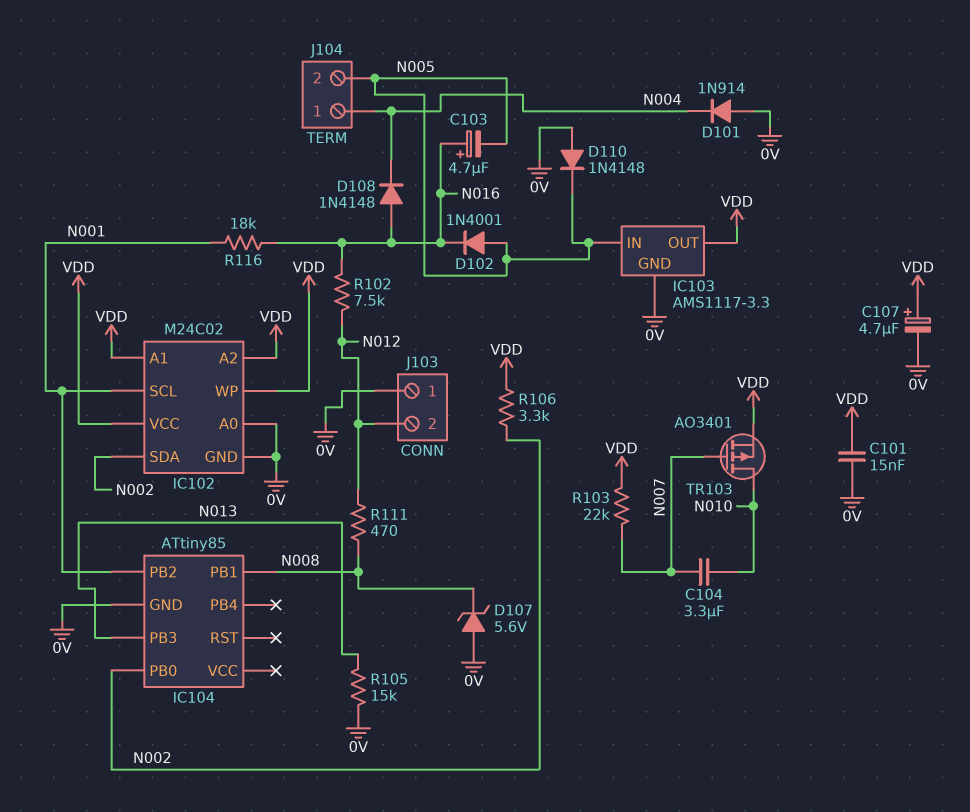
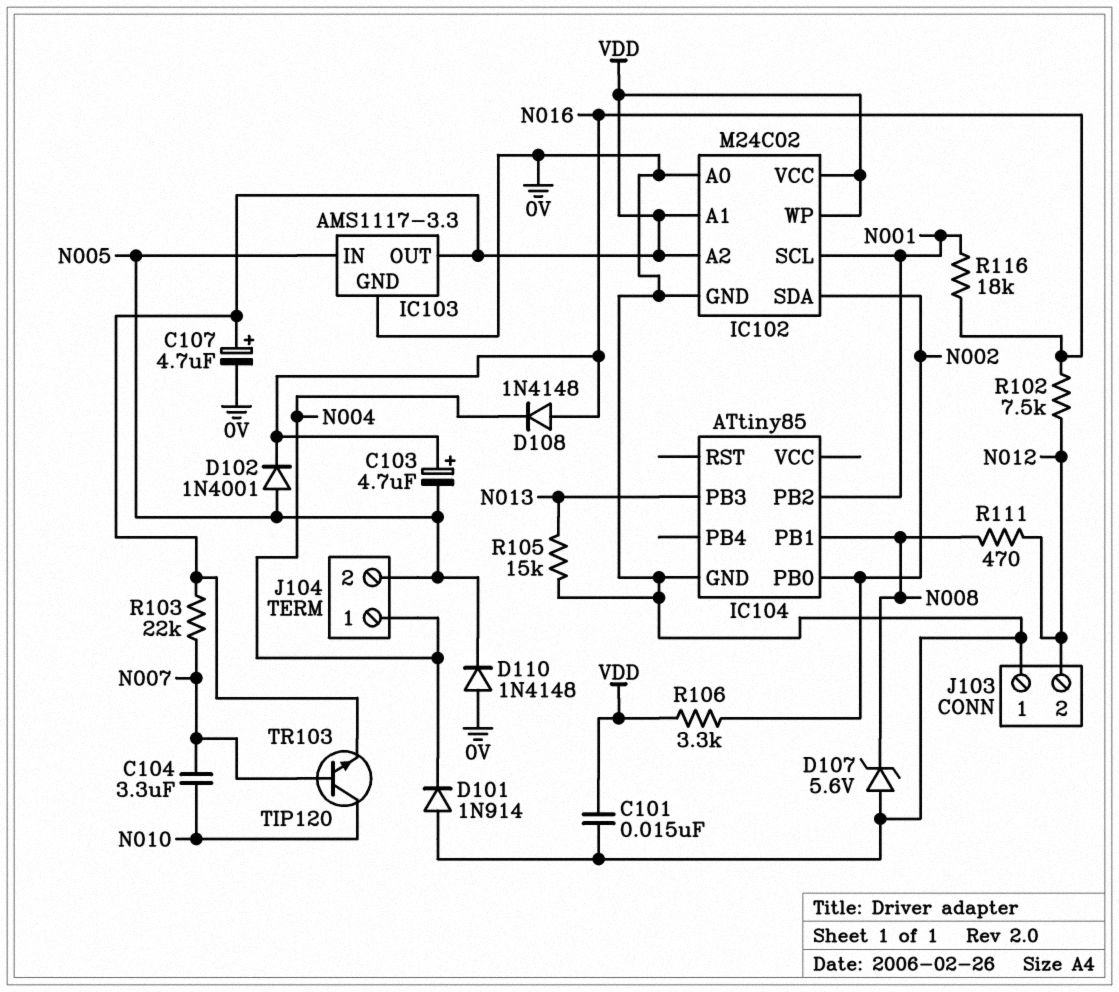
TR103: PMOS AO3401 (G N007, D N010, S VDD) -> NPN TIP120 (B N007, C N010, E VDD)

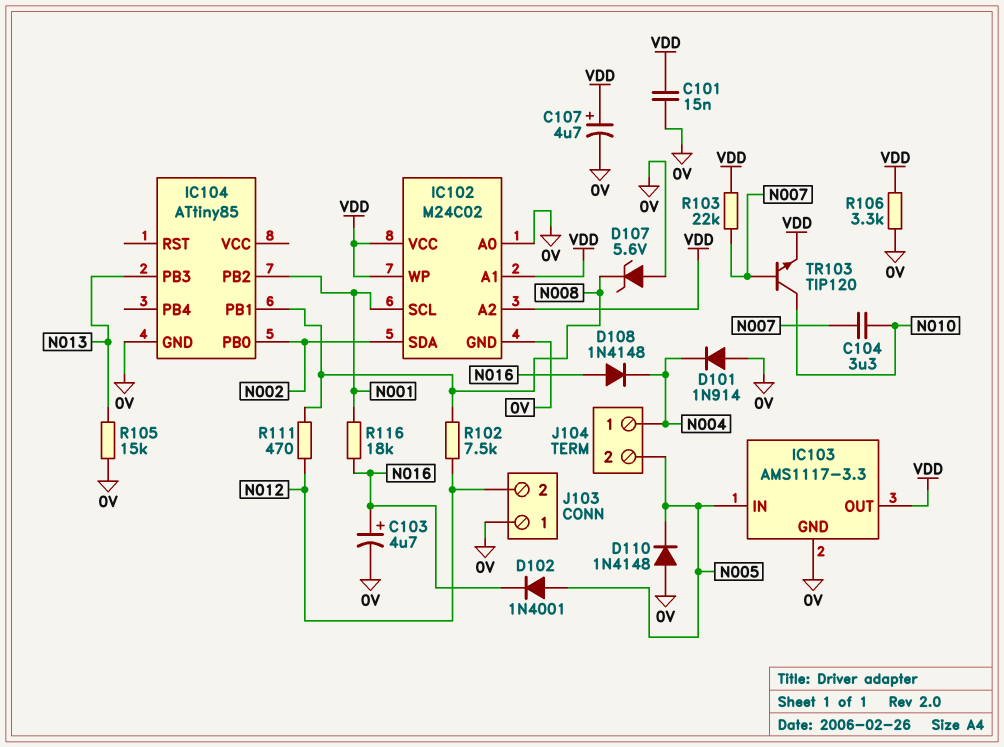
C103: 4.7uF (plus N016, minus N005) -> 4.7uF (plus N016, minus 0V)
R102: 7.5k (N012, N016) -> 7.5k (N008, N012)
R106: 3.3k (N002, VDD) -> 3.3k (0V, VDD)

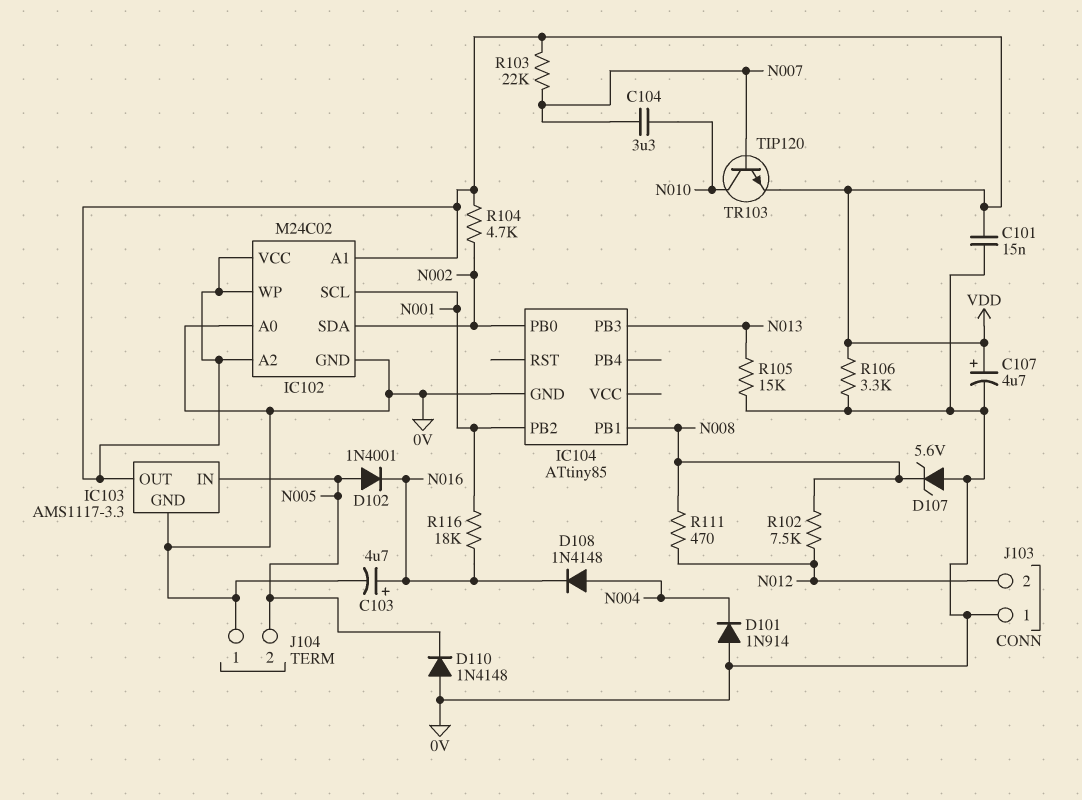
D108: diode 1N4148 (A N016, K N004) -> diode 1N4148 (A N004, K N016)
J104 pin 1: N004 -> 0V
R104: none -> 4.7k (N002, VDD)

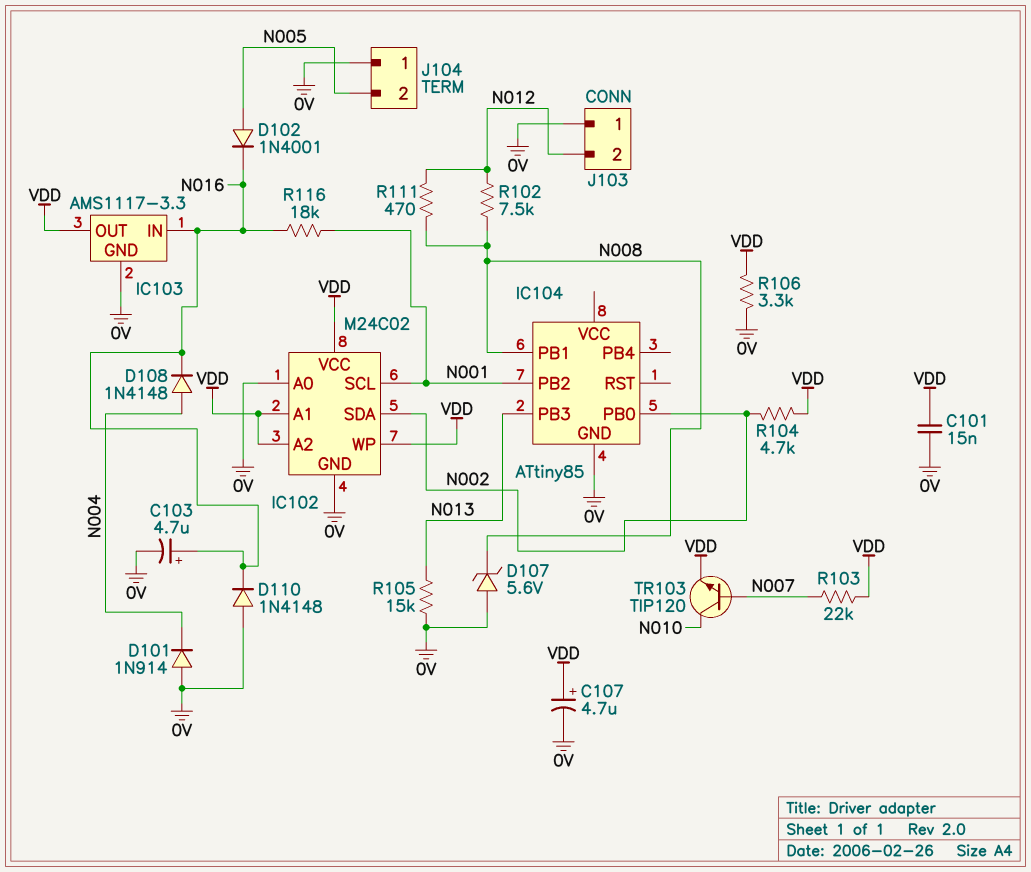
C104: 3.3uF (N007, N010) -> none
D110: diode 1N4148 (A 0V, K N005) -> diode 1N4148 (A 0V, K N016)
IC103 pin IN: N005 -> N016

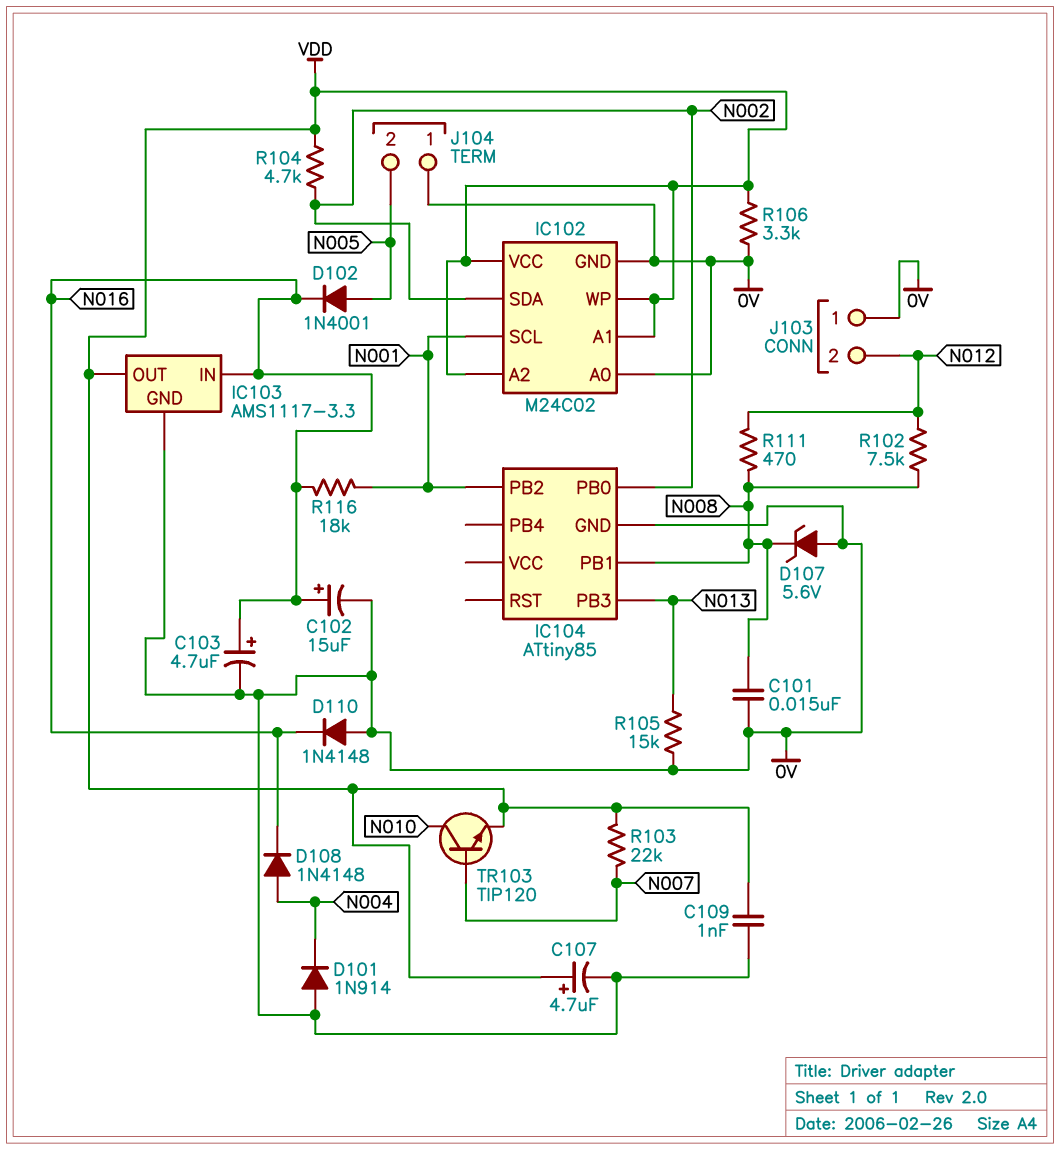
C101: 15nF (0V, VDD) -> 15nF (0V, N008)
C102: none -> 15uF (plus N016, minus 0V)
C109: none -> 1nF (0V, VDD)

